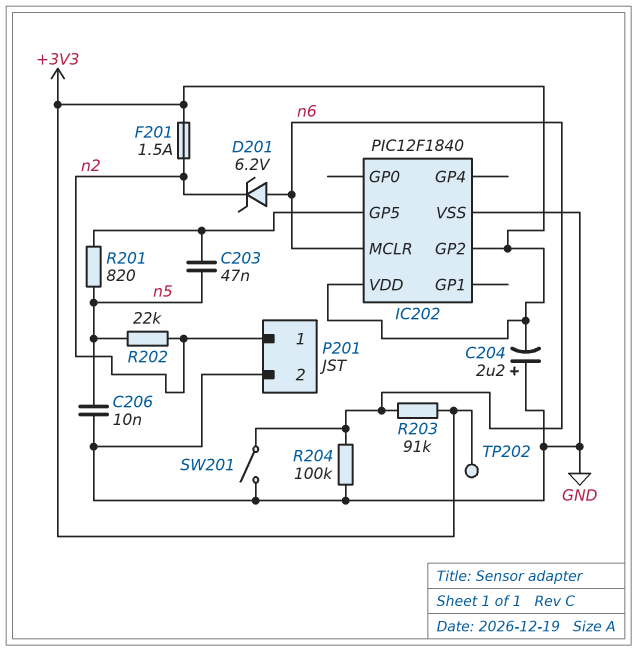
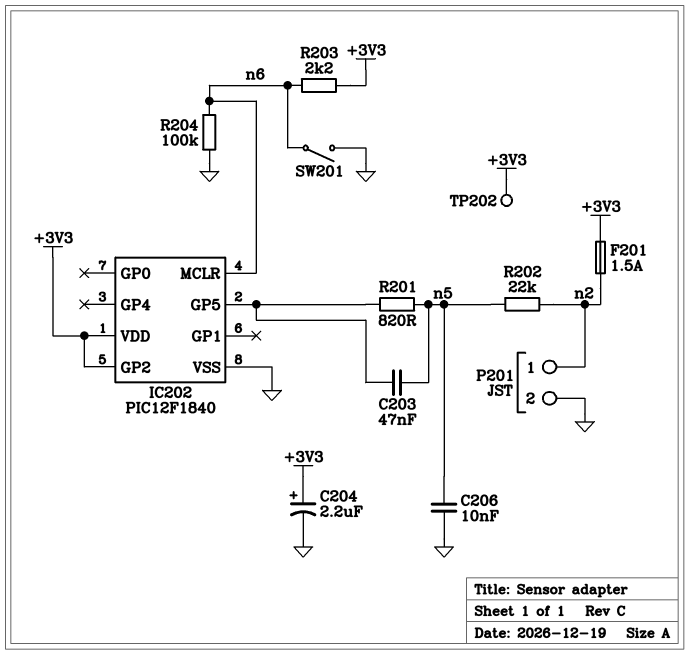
C204: 2.2uF (plus GND, minus +3V3) -> 2.2uF (plus +3V3, minus GND)
D201: zener 6.2V (A n6, K n2) -> none
R203: 91k (+3V3, n6) -> 2.2k (+3V3, n6)

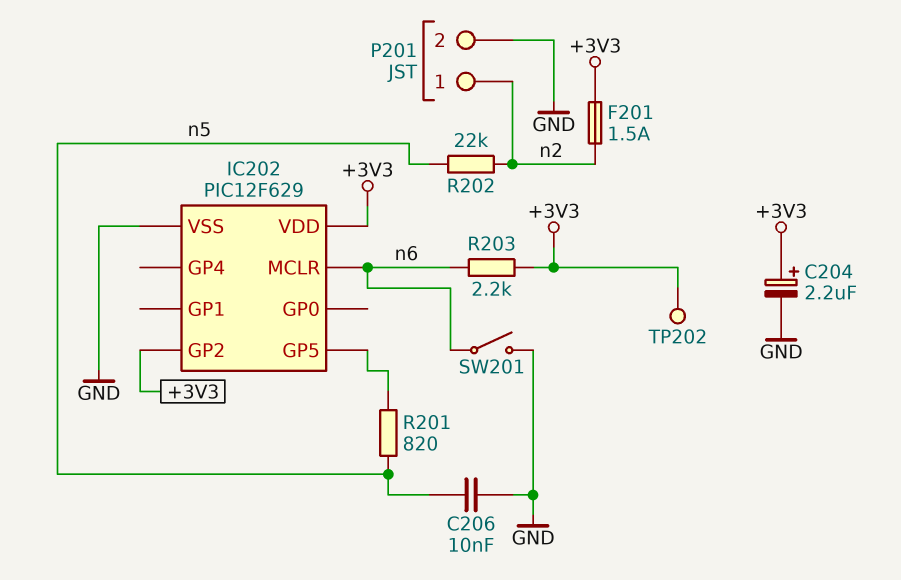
C203: 47nF (IC202/GP5, n5) -> none
IC202: PIC12F1840 -> PIC12F629
R204: 100k (GND, n6) -> none

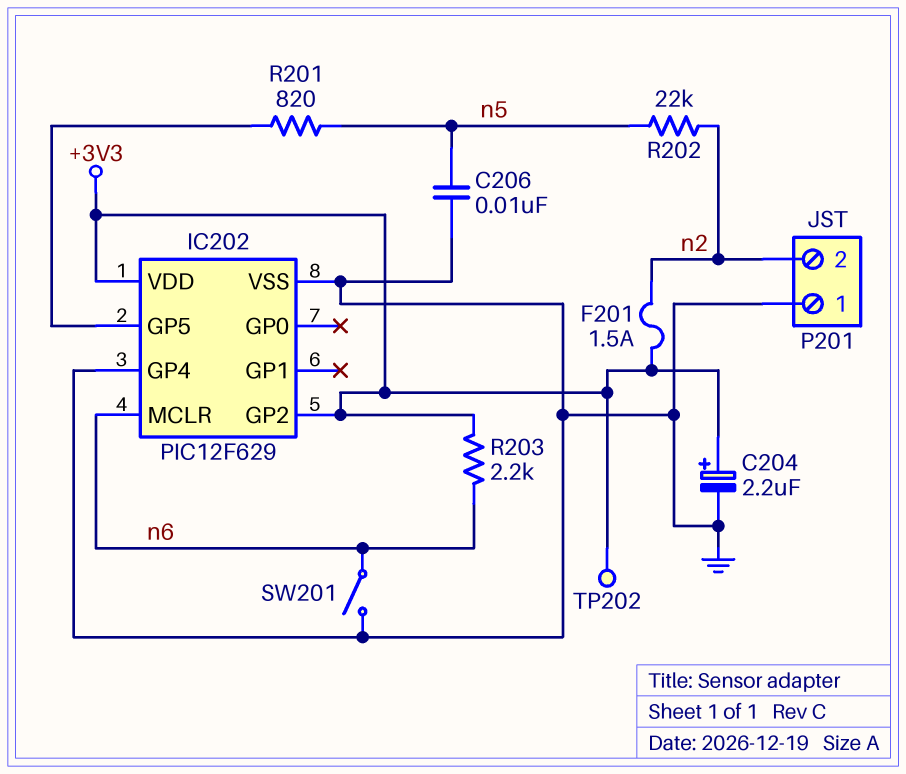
IC202 pin GP4: none -> GND
P201 pin 1: n2 -> GND
P201 pin 2: GND -> n2

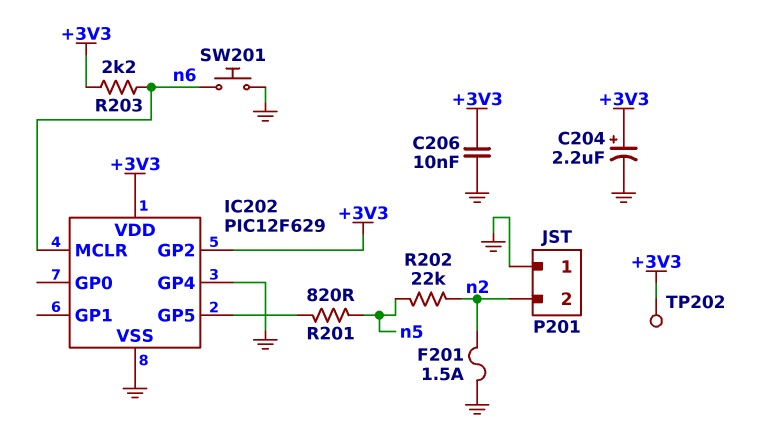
C206: 10nF (GND, n5) -> 10nF (+3V3, GND)
F201: 1.5A (+3V3, n2) -> 1.5A (GND, n2)
SW201: switch (GND, n6) -> button (GND, n6)

